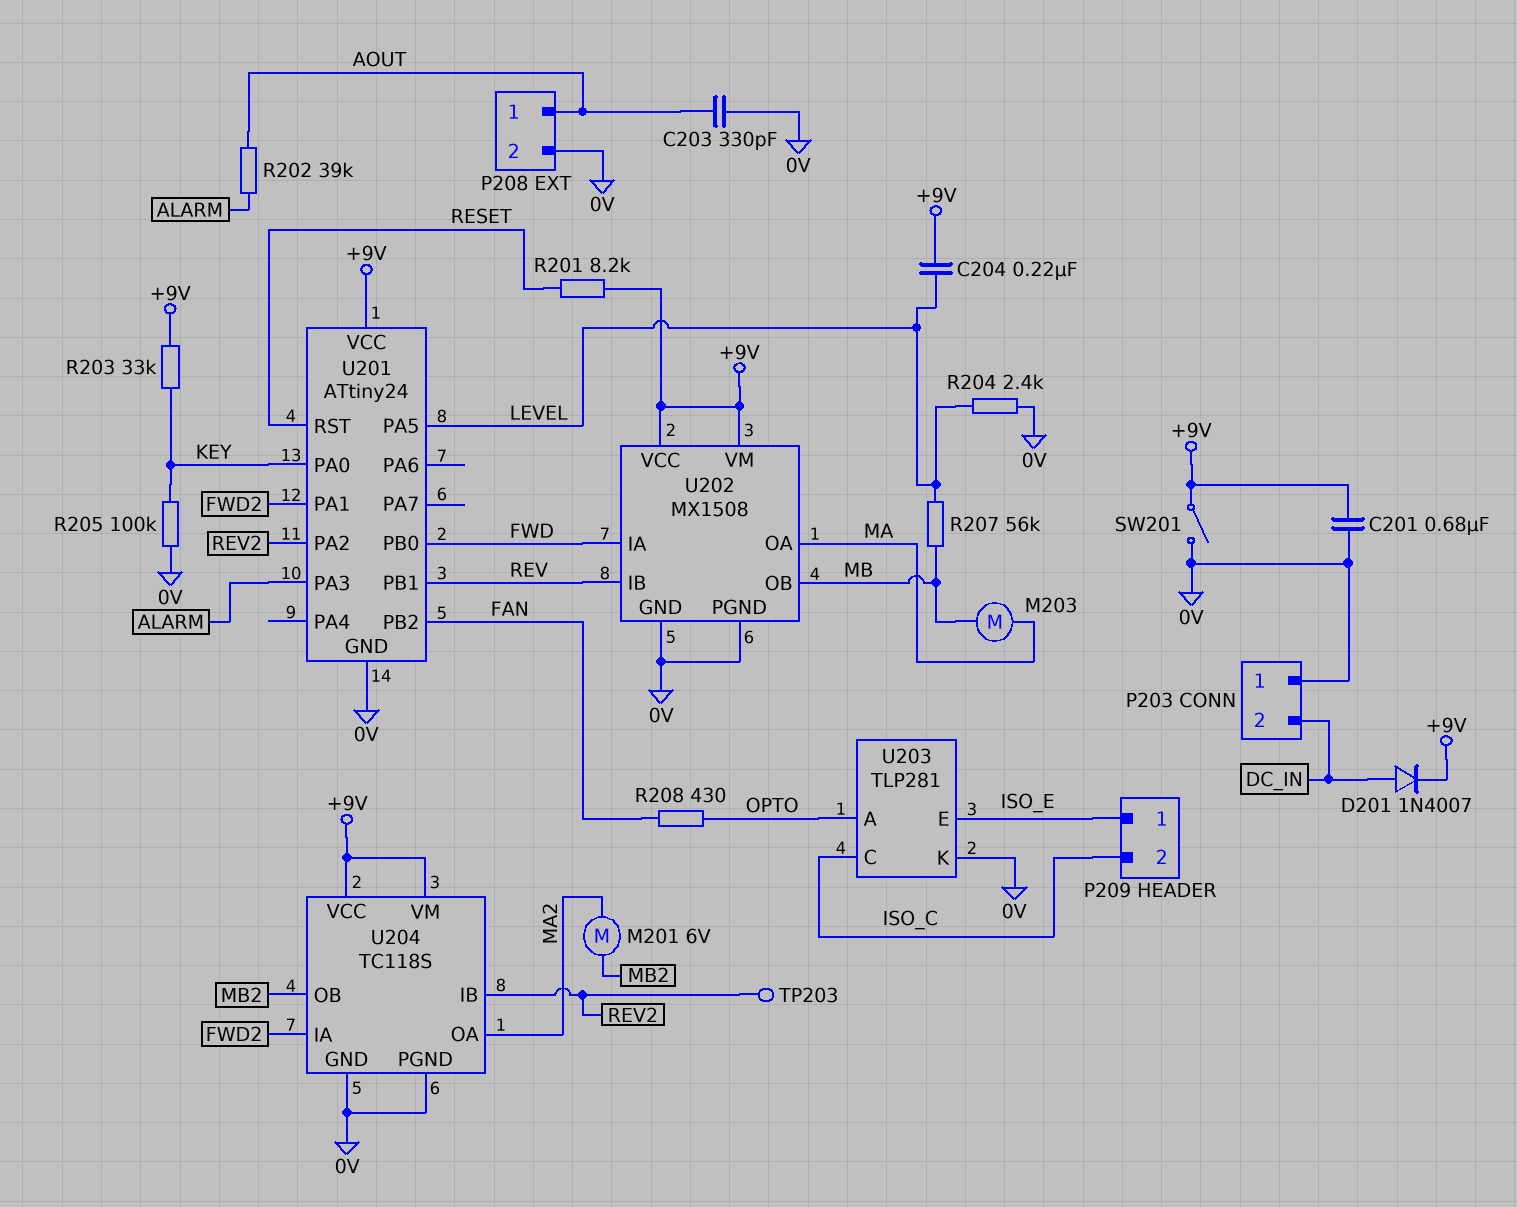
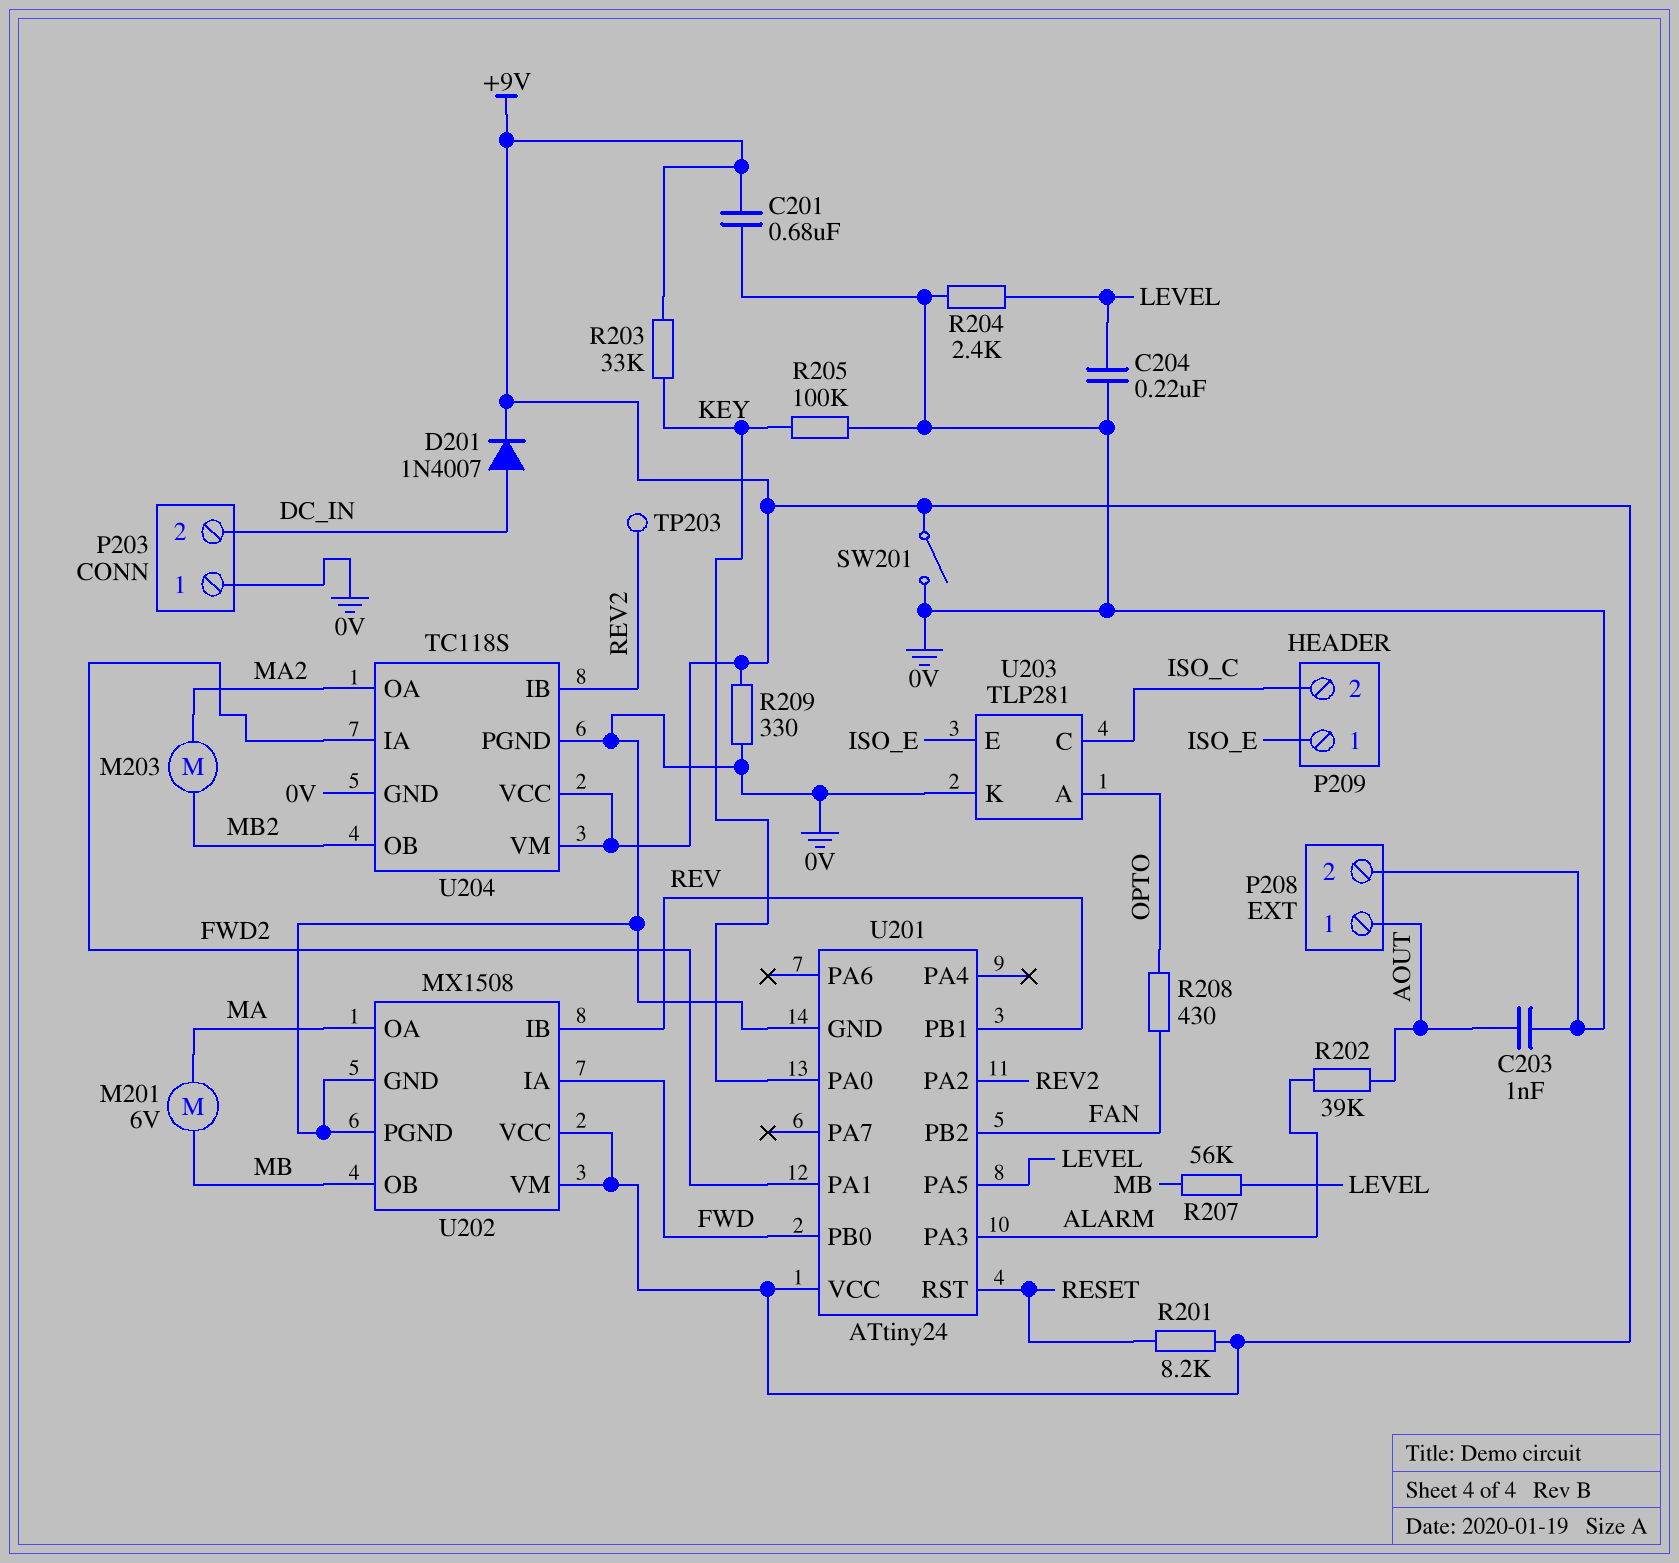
C203: 330pF (0V, AOUT) -> 1nF (0V, AOUT)
C204: 220nF (+9V, LEVEL) -> 220nF (0V, LEVEL)
M201: motor 6V (MA2, MB2) -> motor 6V (MA, MB)
M203: motor (MA, MB) -> motor (MA2, MB2)
R209: none -> 330 (+9V, 0V)

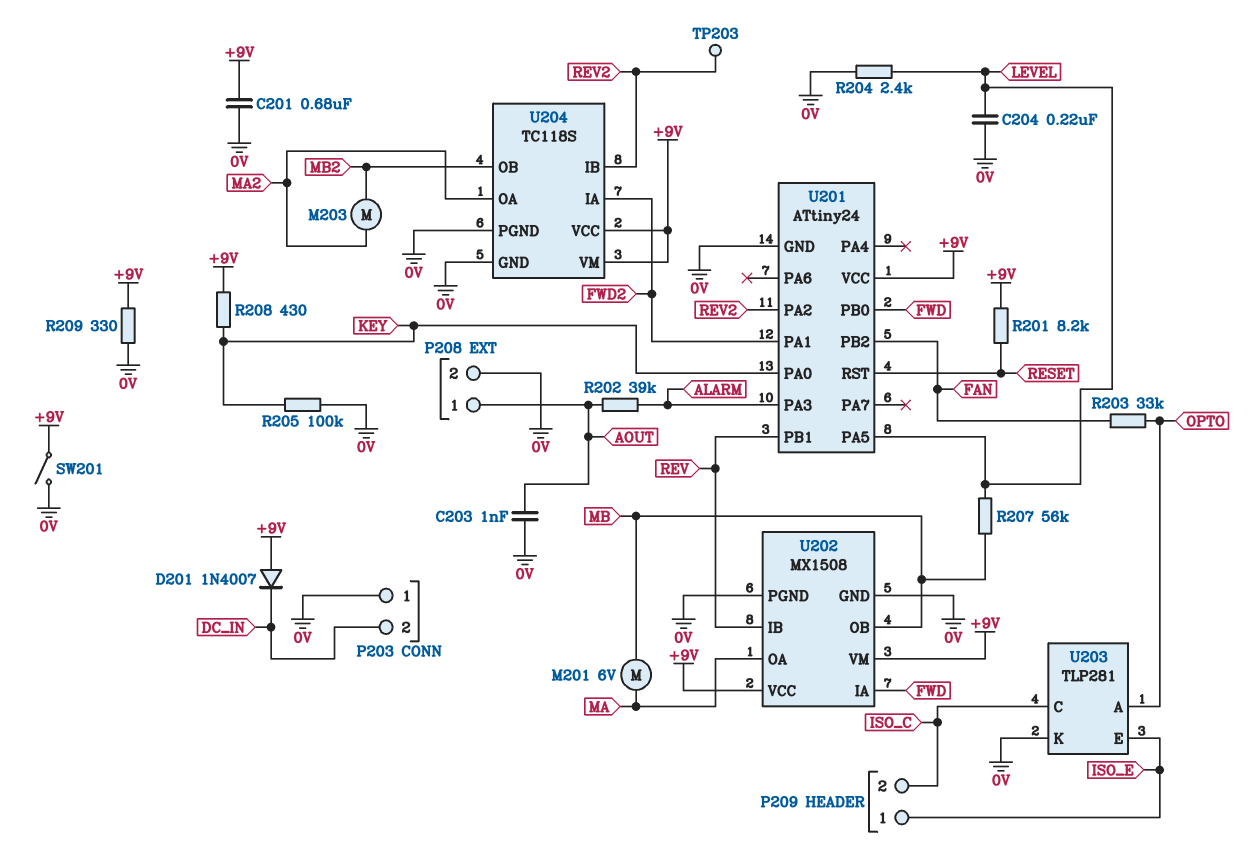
D201: diode 1N4007 (A DC_IN, K +9V) -> diode 1N4007 (A +9V, K DC_IN)
R203: 33k (+9V, KEY) -> 33k (FAN, OPTO)
R208: 430 (FAN, OPTO) -> 430 (+9V, KEY)

